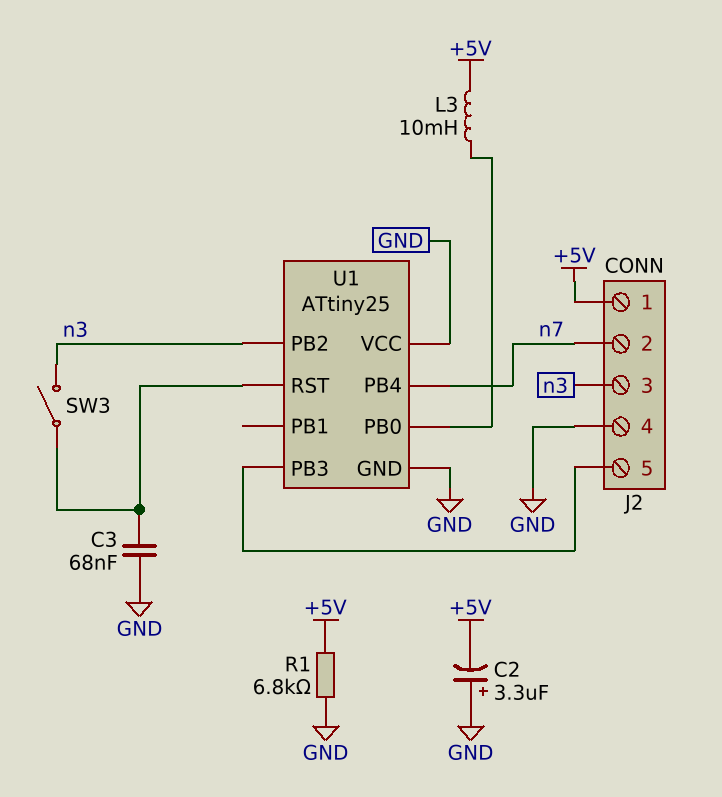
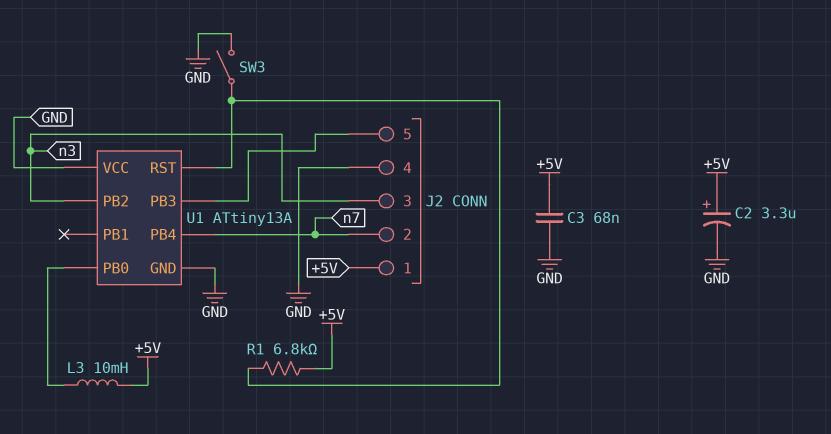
C2: 3.3uF (plus GND, minus +5V) -> 3.3uF (plus +5V, minus GND)
C3: 68nF (GND, U1/RST) -> 68nF (+5V, GND)
R1: 6.8k (+5V, GND) -> 6.8k (+5V, U1/RST)
SW3: switch (U1/RST, n3) -> switch (GND, U1/RST)
U1: ATtiny25 -> ATtiny13A

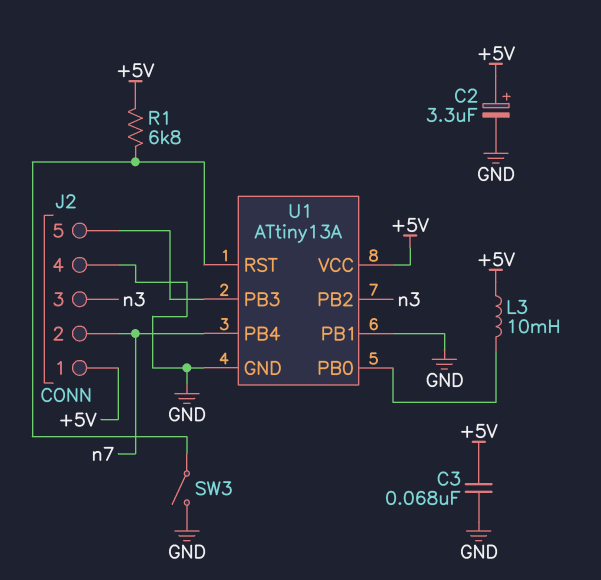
U1 pin PB1: none -> GND
U1 pin VCC: GND -> +5V

